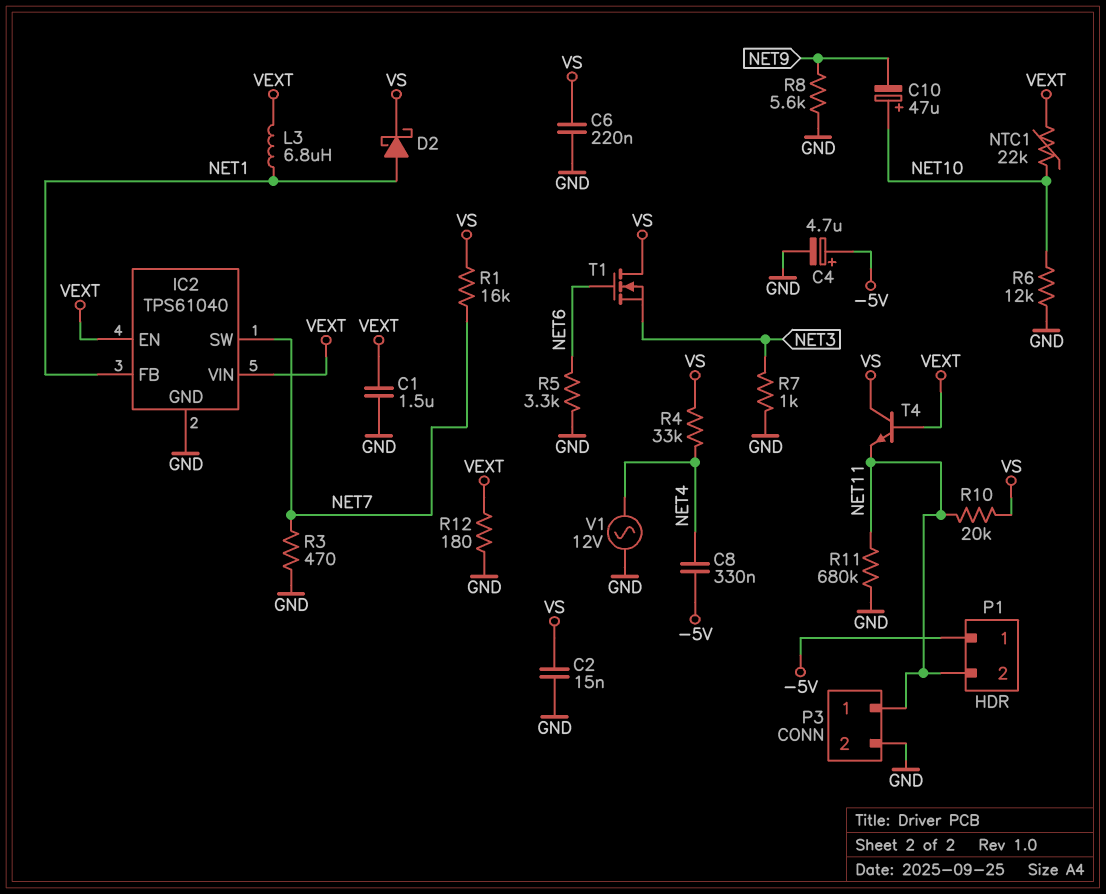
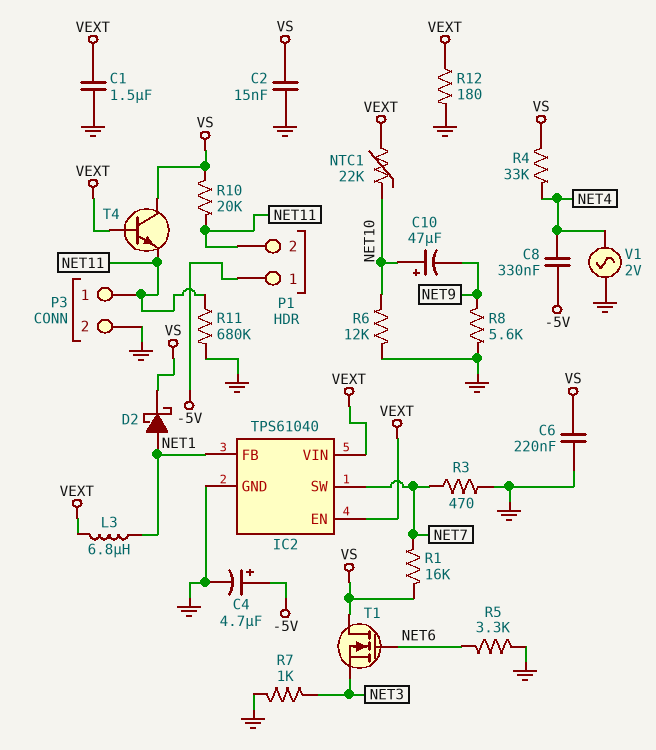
V1: AC 12V (GND, NET4) -> AC 2V (GND, NET4)

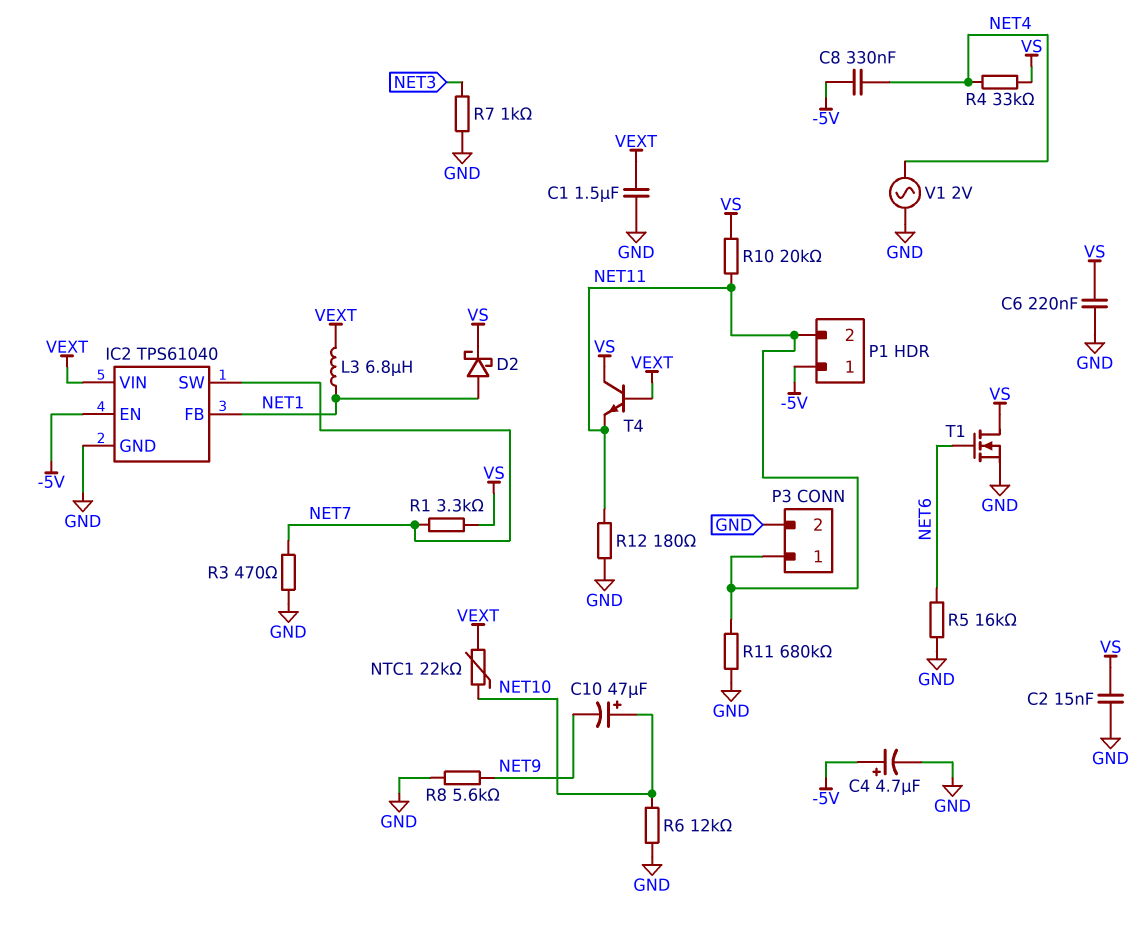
IC2 pin EN: VEXT -> -5V
R1: 16k (NET7, VS) -> 3.3k (NET7, VS)
R5: 3.3k (GND, NET6) -> 16k (GND, NET6)
R12: 180 (GND, VEXT) -> 180 (GND, NET11)
T1: NMOS (G NET6, D VS, S NET3) -> NMOS (G NET6, D VS, S GND)

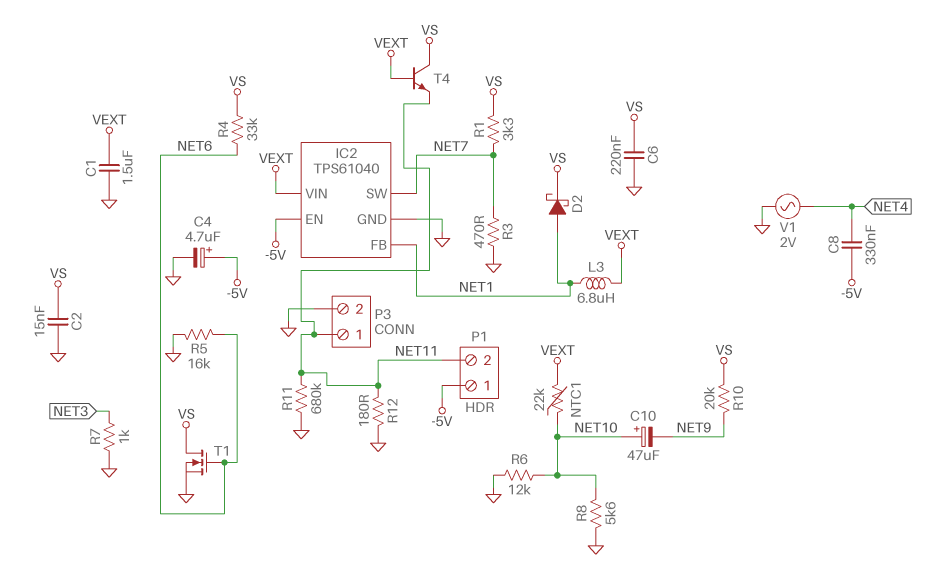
R4: 33k (NET4, VS) -> 33k (NET6, VS)
R8: 5.6k (GND, NET9) -> 5.6k (GND, NET10)
R10: 20k (NET11, VS) -> 20k (NET9, VS)

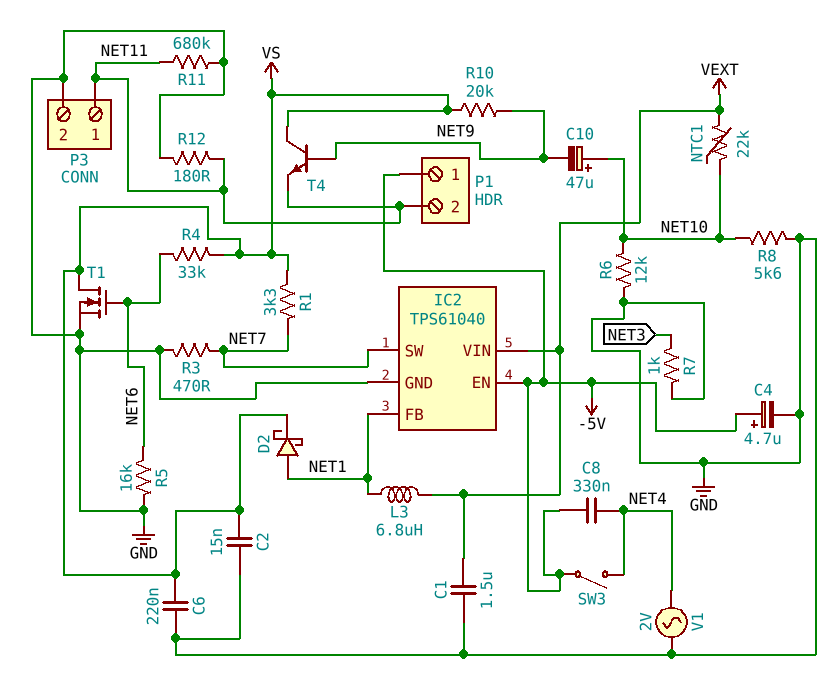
SW3: none -> switch (-5V, NET4)
T4: NPN (B VEXT, C VS, E NET11) -> NPN (B NET9, C VS, E NET11)

